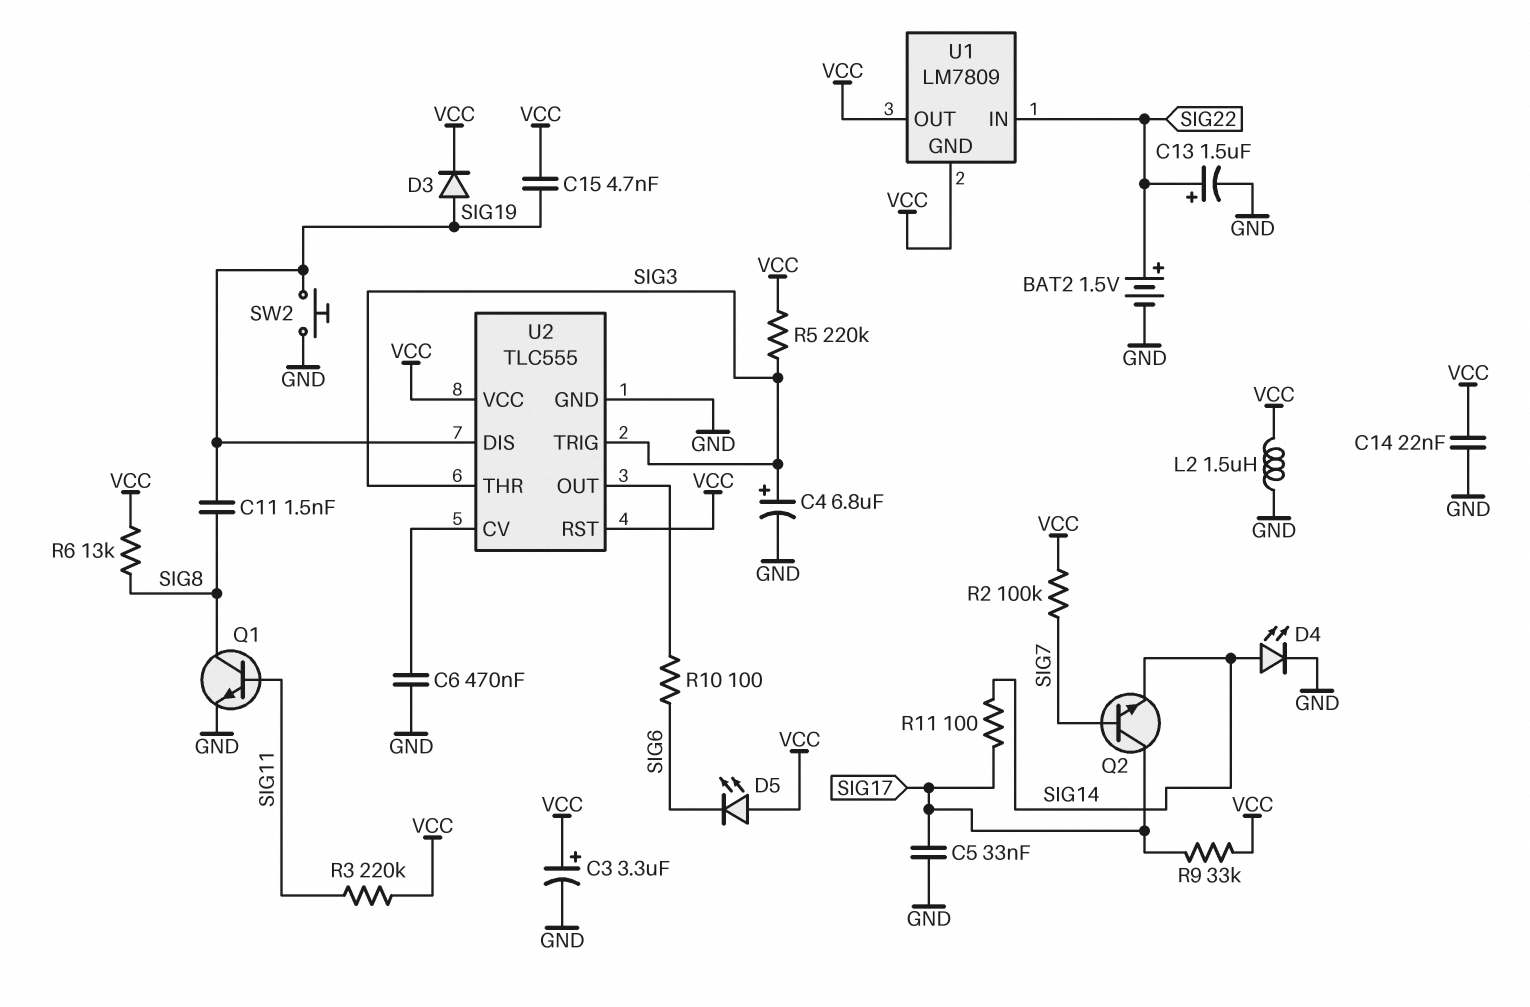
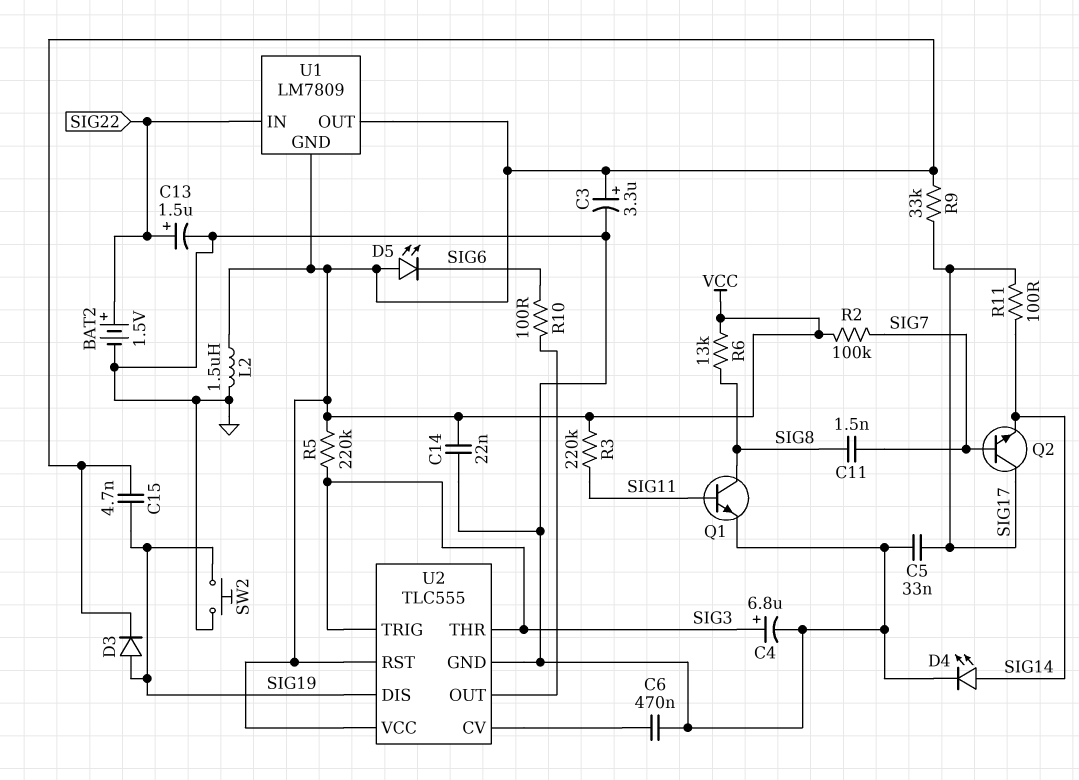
C11: 1.5nF (SIG8, SIG19) -> 1.5nF (SIG7, SIG8)

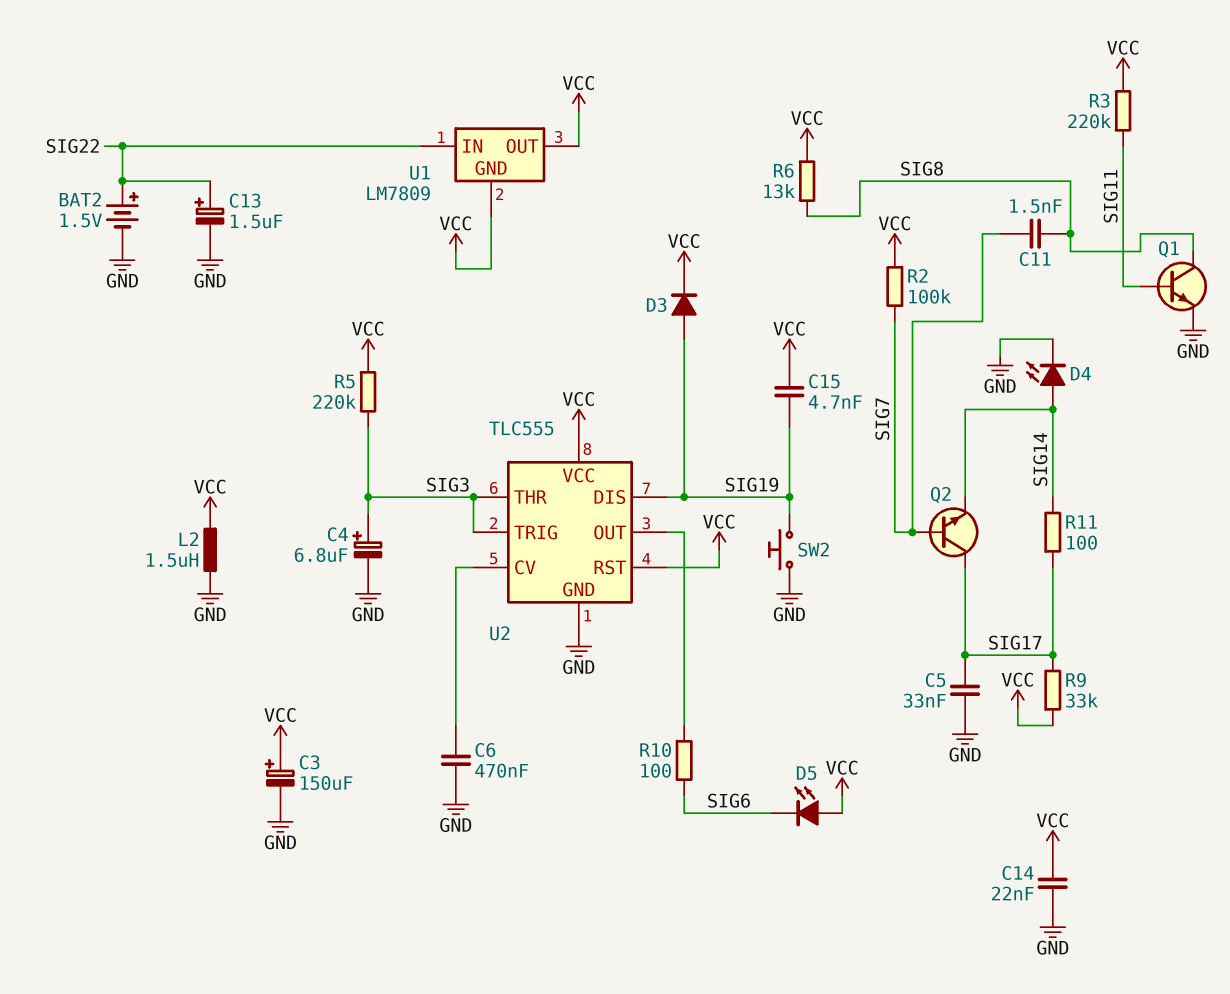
C3: 3.3uF (plus VCC, minus GND) -> 150uF (plus VCC, minus GND)

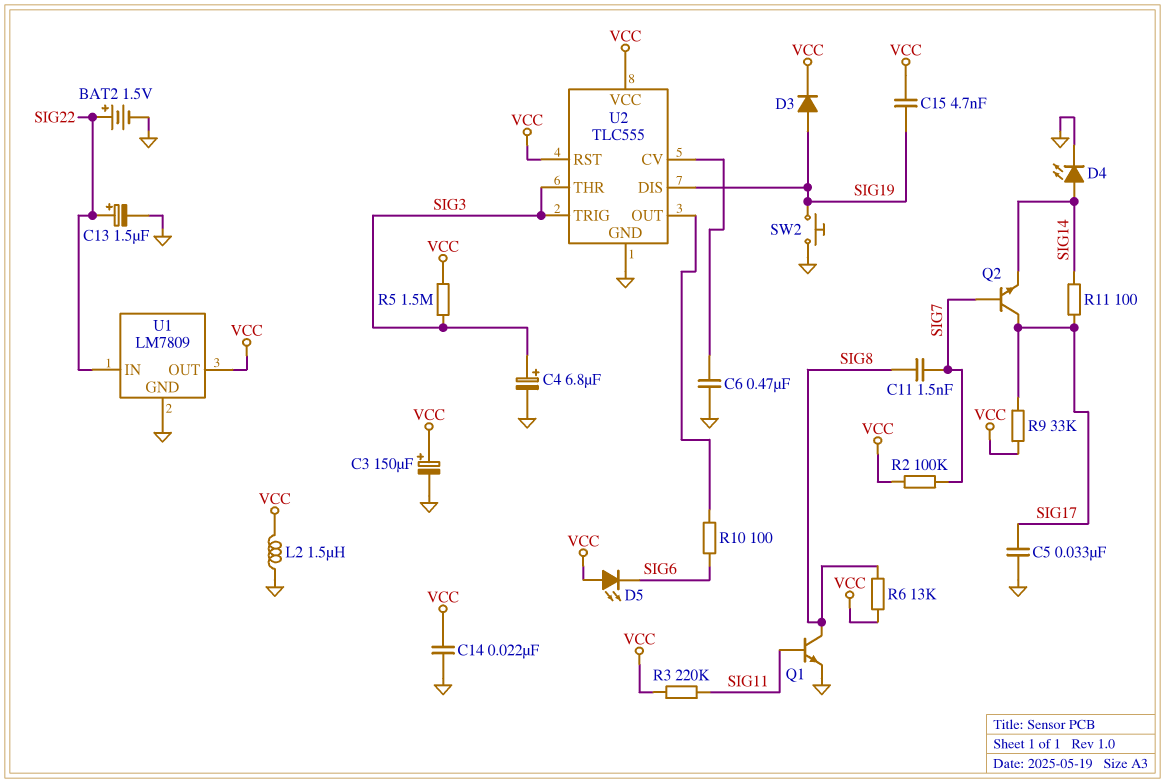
R5: 220k (SIG3, VCC) -> 1.5M (SIG3, VCC)
U1 pin GND: VCC -> GND

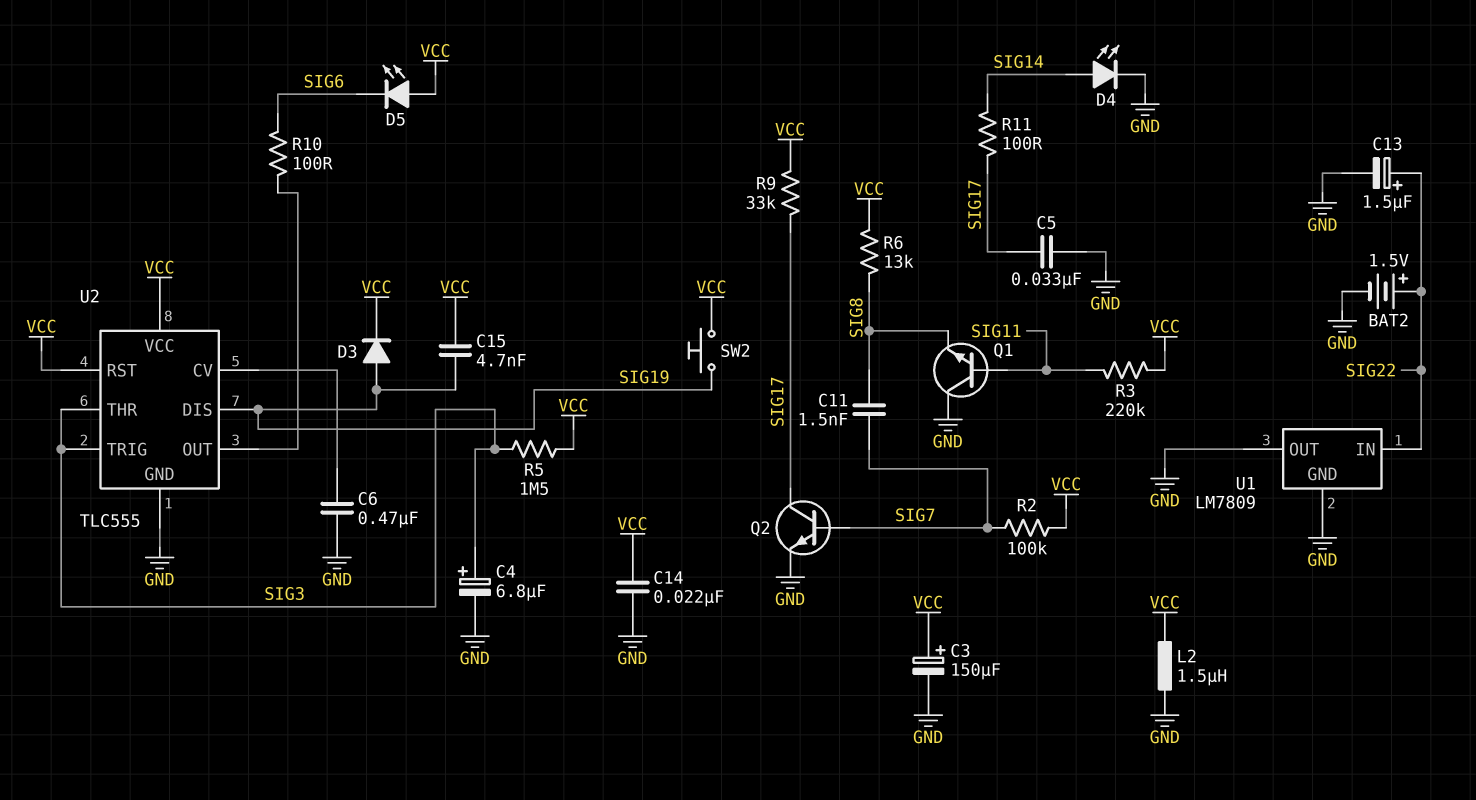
Q1: NPN (B SIG11, C SIG8, E GND) -> NPN (B SIG11, C GND, E SIG8)
Q2: NPN (B SIG7, C SIG17, E SIG14) -> NPN (B SIG7, C SIG17, E GND)
SW2: button (GND, SIG19) -> button (SIG19, VCC)
U1 pin OUT: VCC -> GND

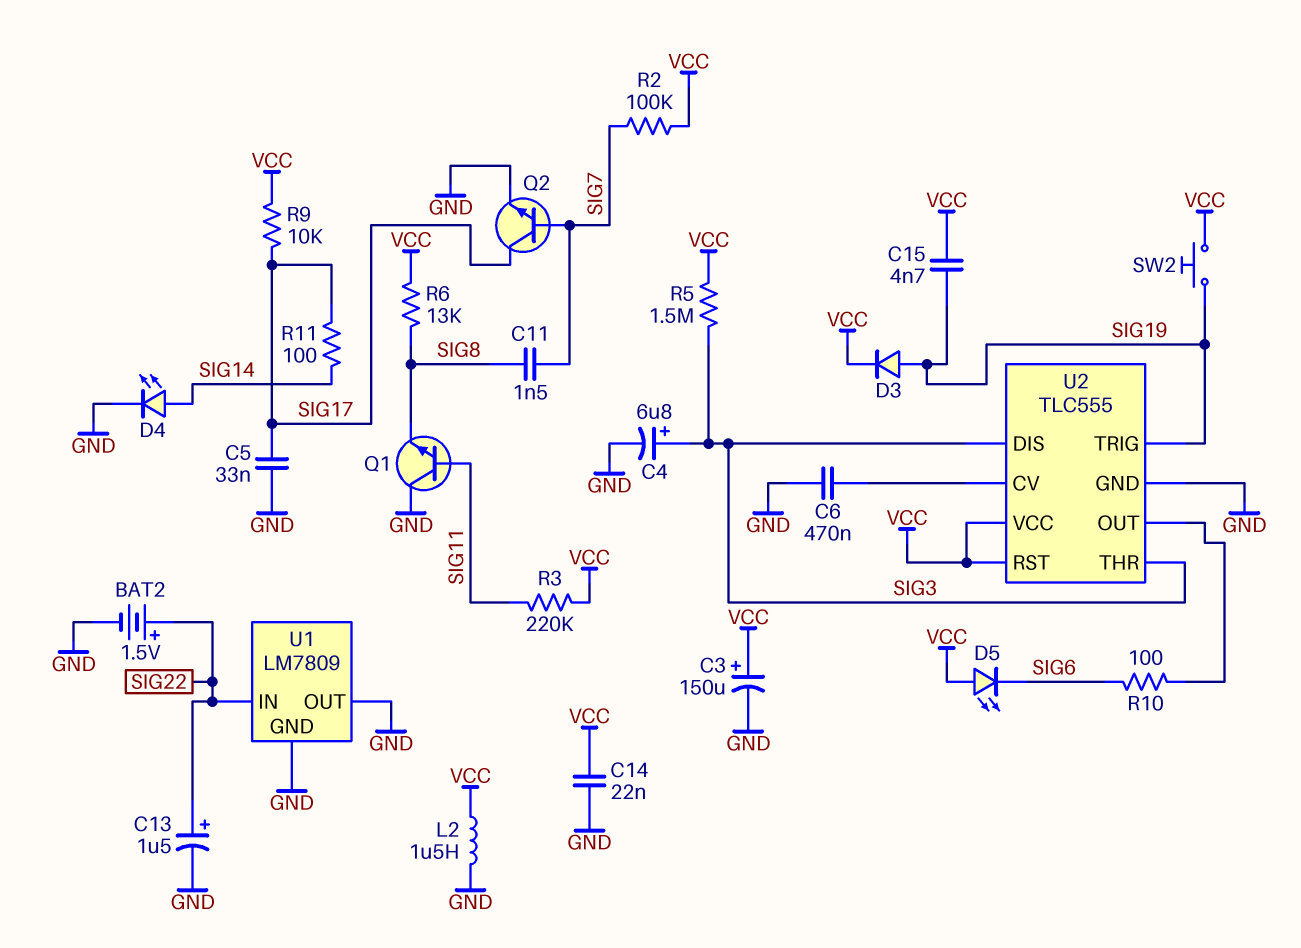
R9: 33k (SIG17, VCC) -> 10k (SIG17, VCC)
U2 pin DIS: SIG19 -> SIG3
U2 pin TRIG: SIG3 -> SIG19

